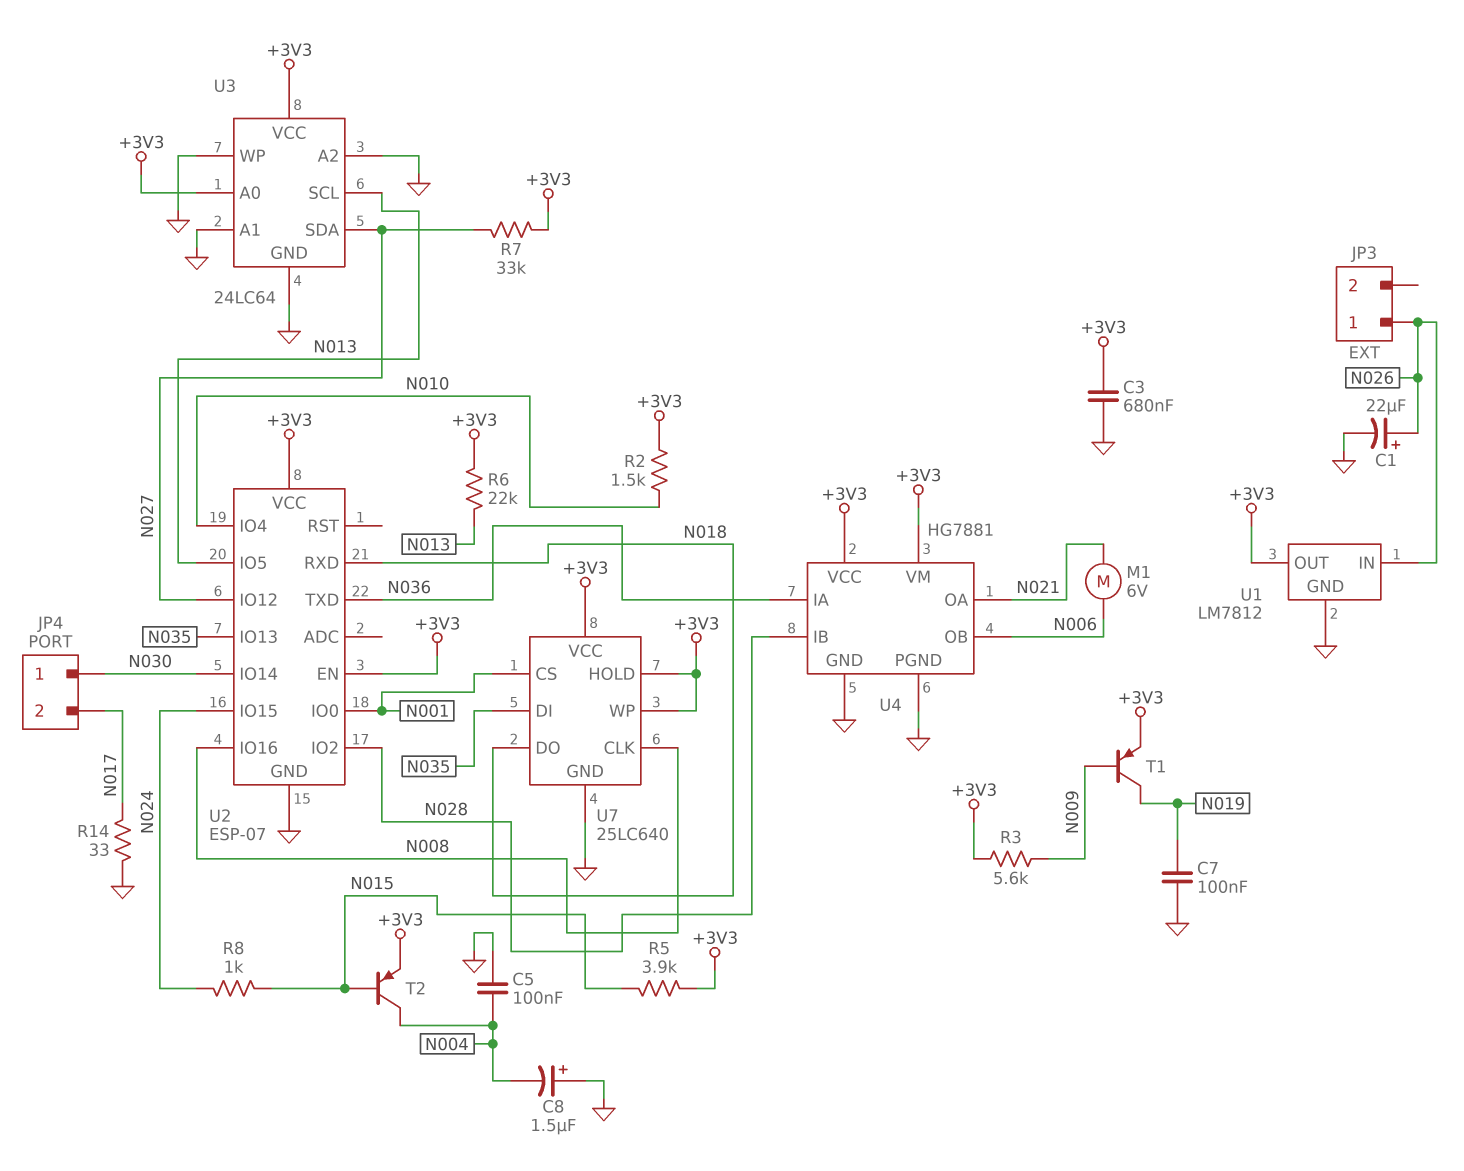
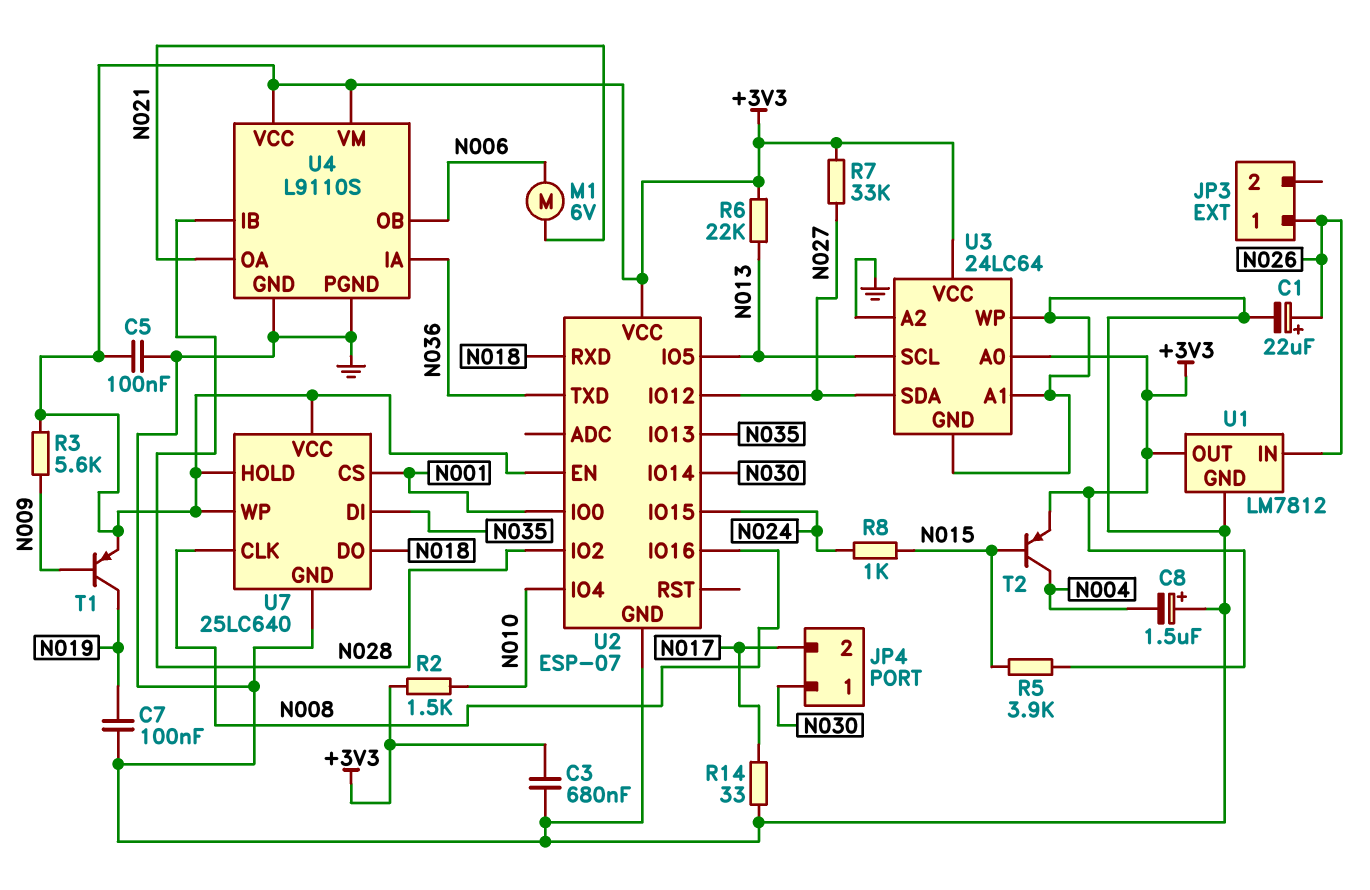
C5: 100nF (GND, N004) -> 100nF (+3V3, GND)
U4: HG7881 -> L9110S

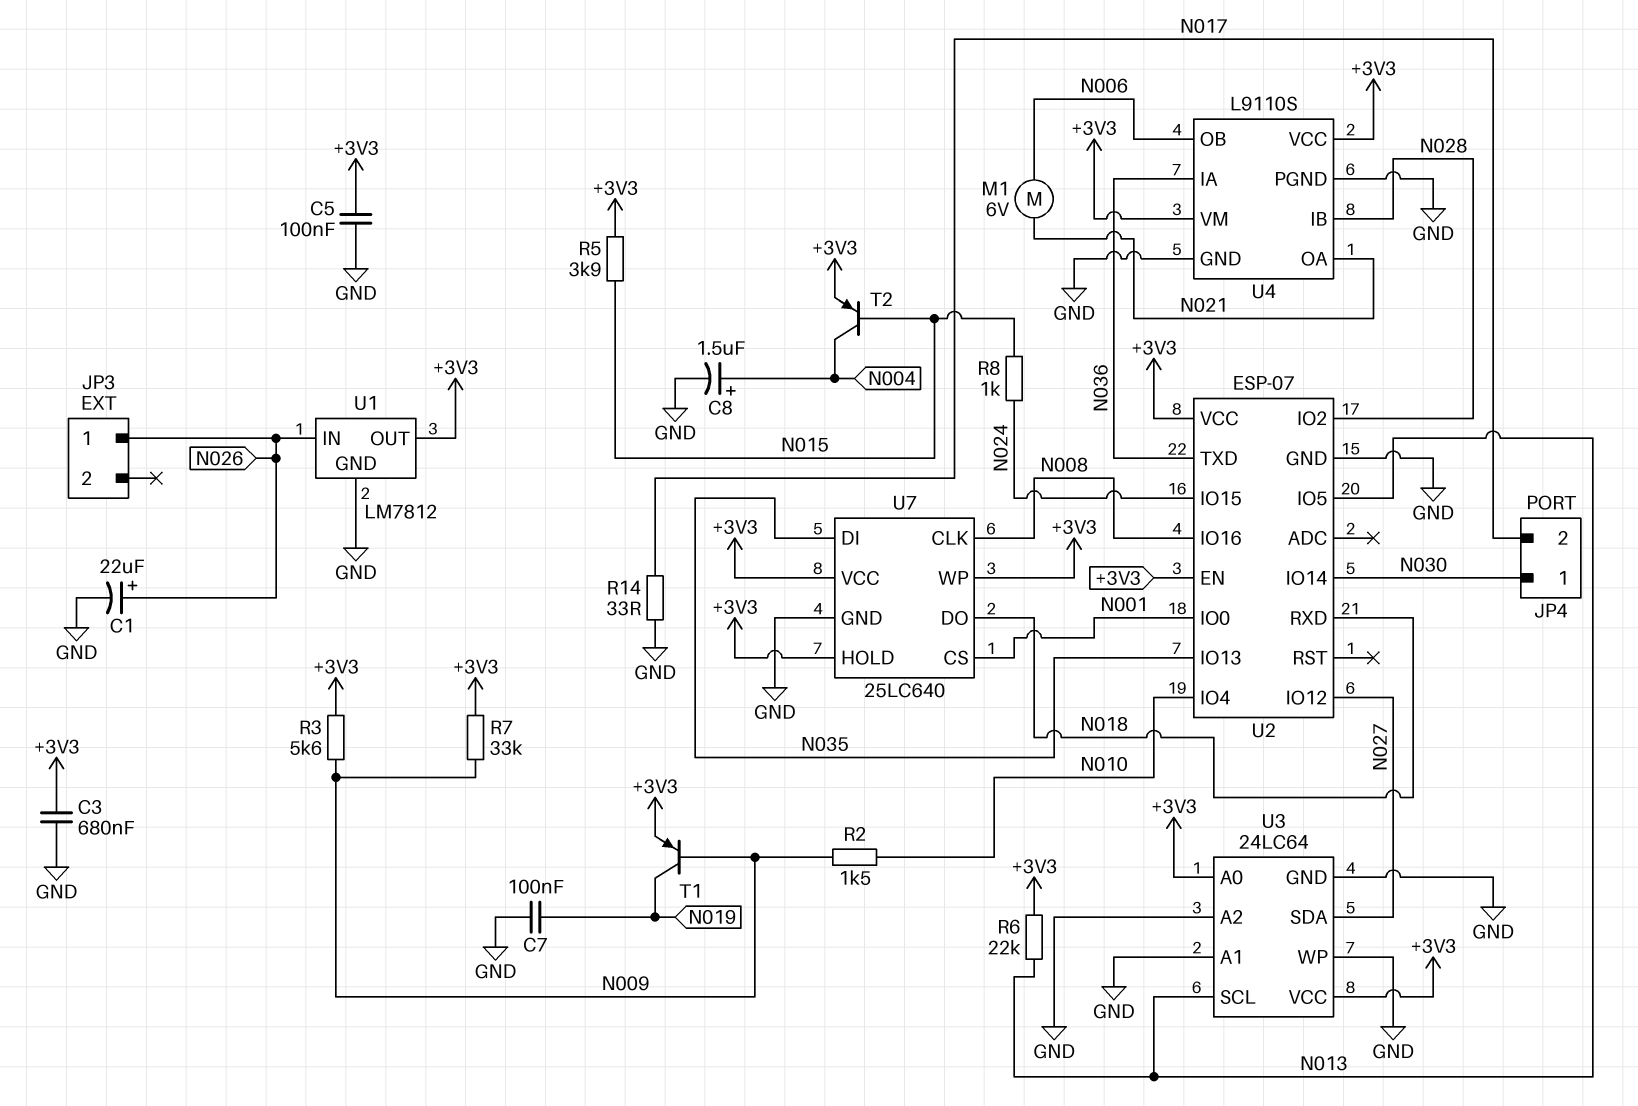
C8: 1.5uF (plus GND, minus N004) -> 1.5uF (plus N004, minus GND)
R2: 1.5k (+3V3, N010) -> 1.5k (N009, N010)
R7: 33k (+3V3, N027) -> 33k (+3V3, N009)

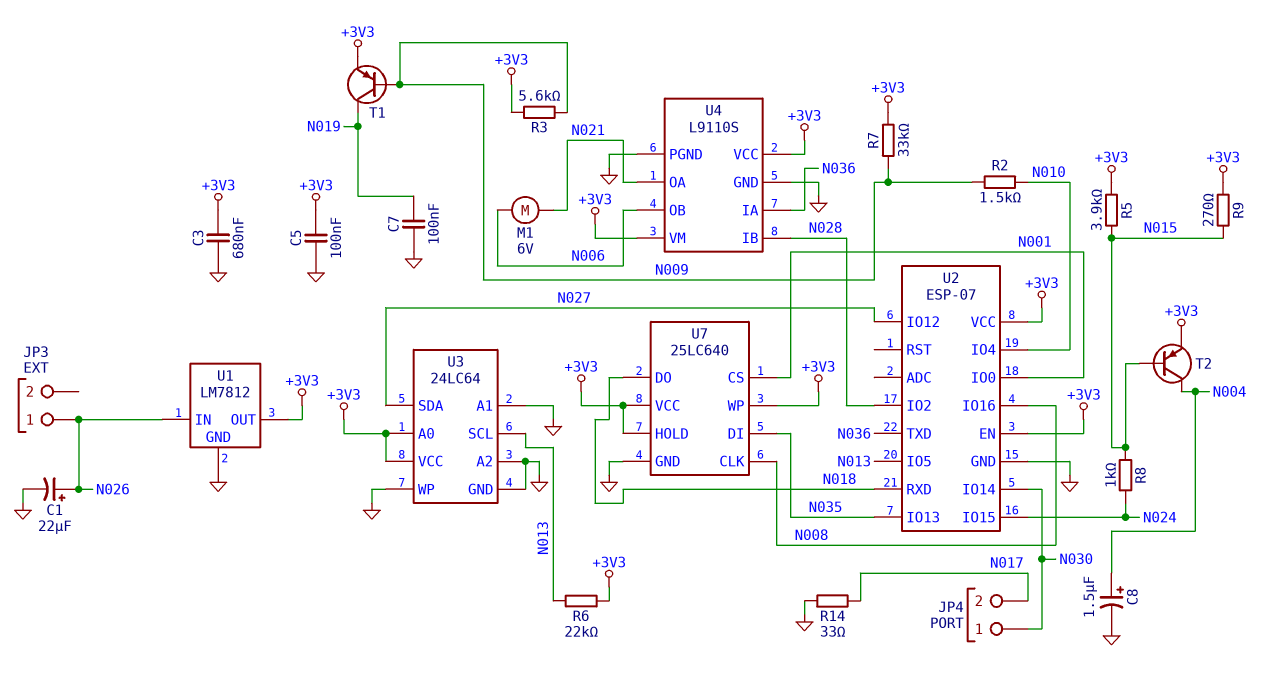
R9: none -> 270 (+3V3, N015)

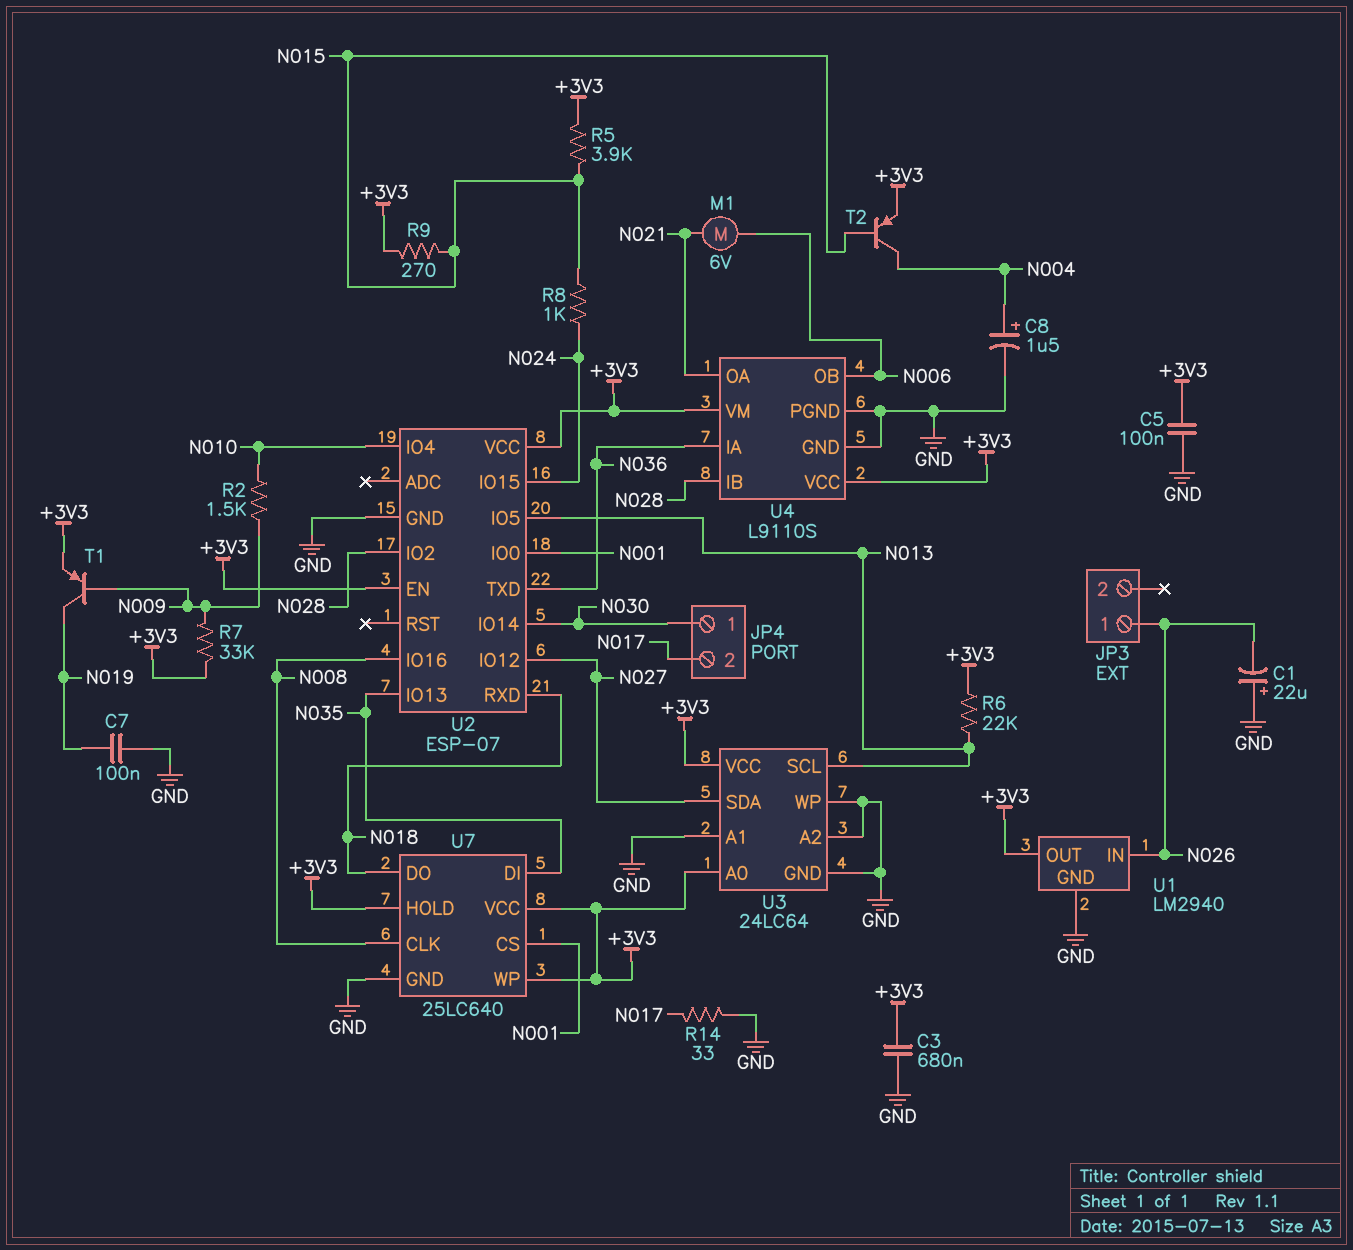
C1: 22uF (plus N026, minus GND) -> 22uF (plus GND, minus N026)
R3: 5.6k (+3V3, N009) -> none
U1: LM7812 -> LM2940

